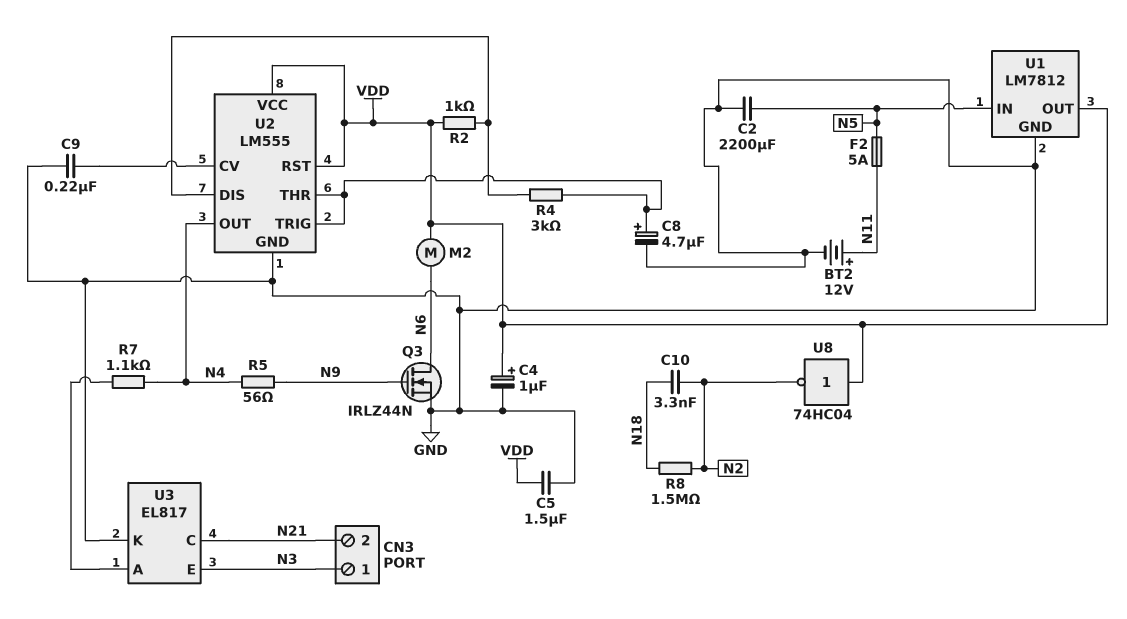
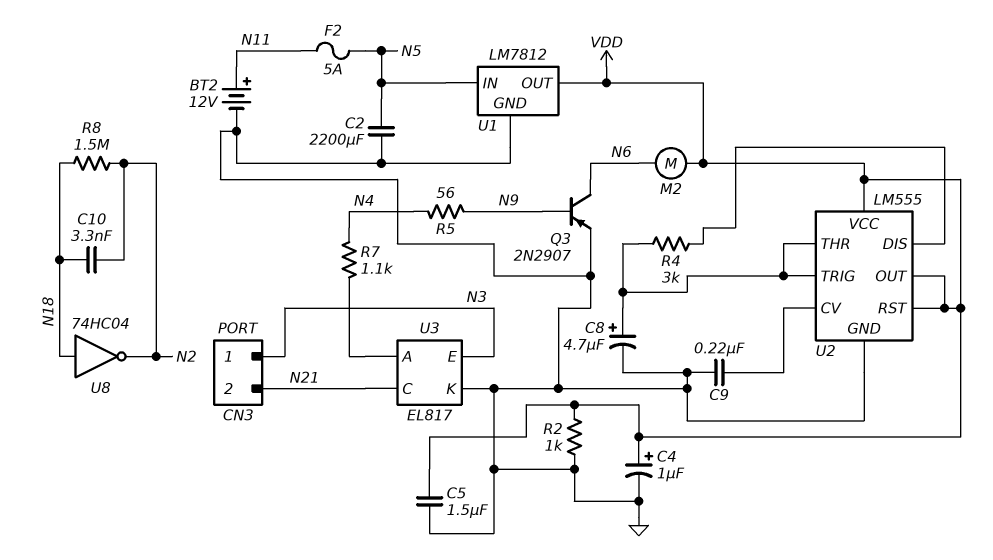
Q3: NMOS IRLZ44N (G N9, D N6, S GND) -> PNP 2N2907 (B N9, C N6, E GND)
R2: 1k (U2/DIS, VDD) -> 1k (GND, VDD)
U2 pin OUT: N4 -> VDD
U8: NOT 74HC04 (in VDD, out N2) -> NOT 74HC04 (in N18, out N2)

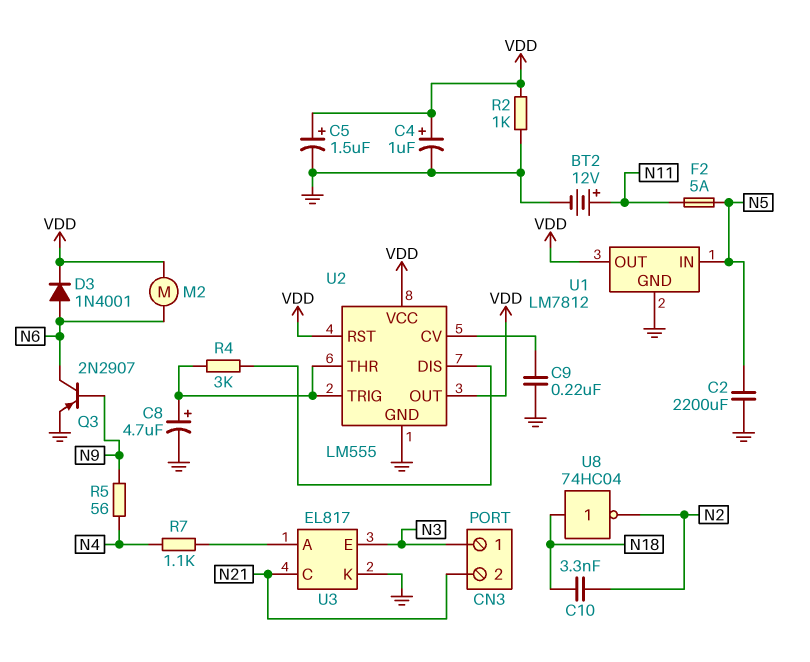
C5: 1.5uF (GND, VDD) -> 1.5uF (plus VDD, minus GND)
D3: none -> diode 1N4001 (A N6, K VDD)
R8: 1.5M (N2, N18) -> none

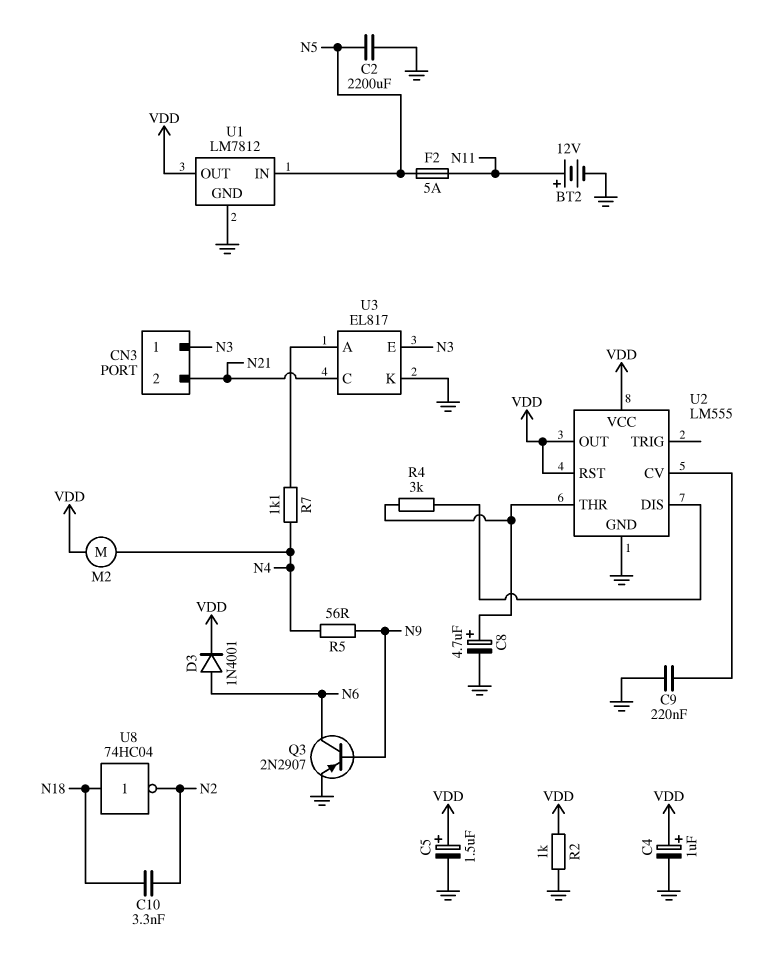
M2: motor (N6, VDD) -> motor (N4, VDD)
U2 pin TRIG: U2/THR -> none

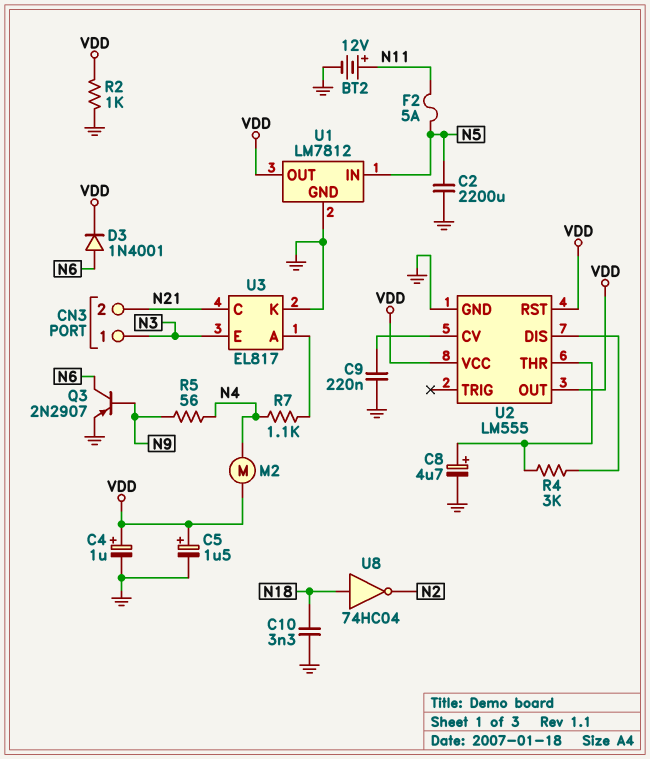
C10: 3.3nF (N2, N18) -> 3.3nF (GND, N18)

